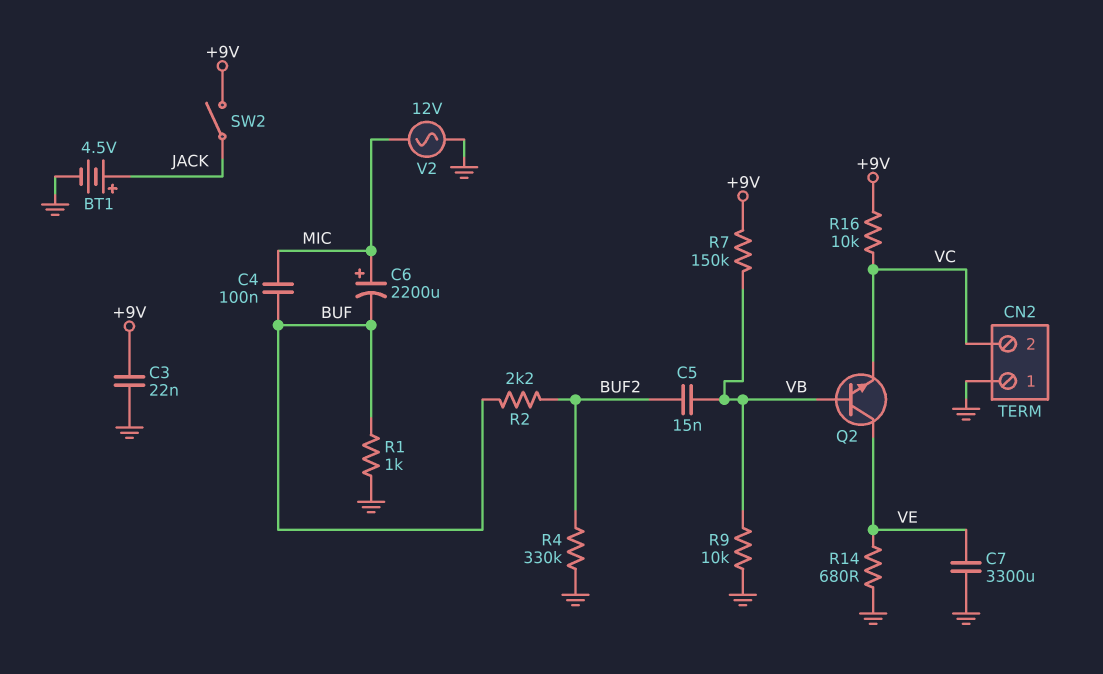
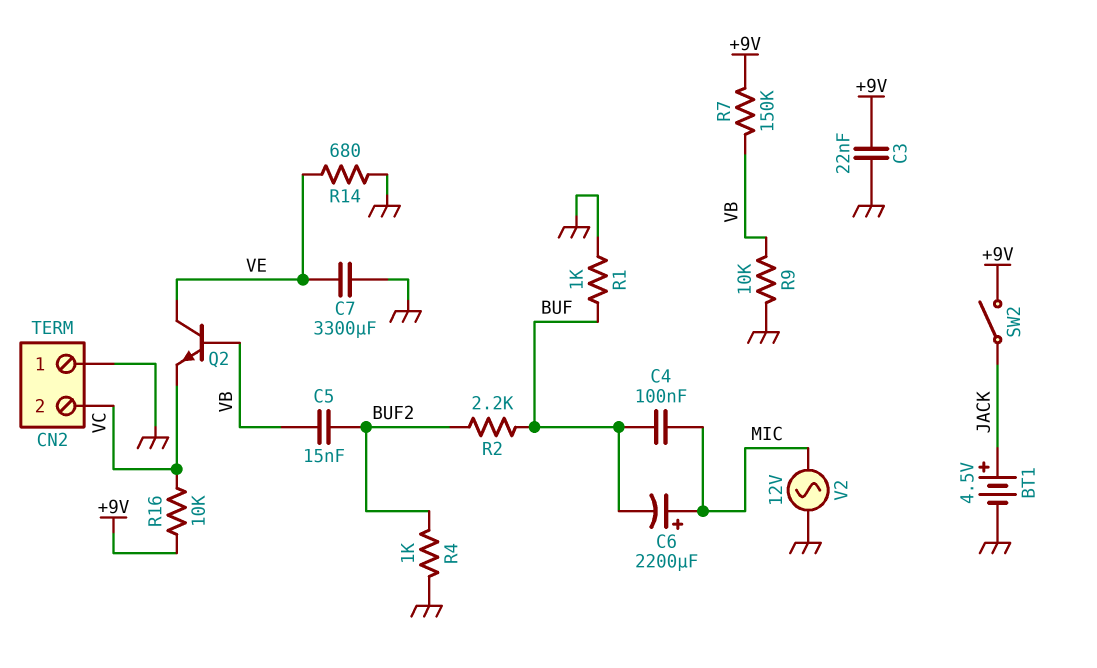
R4: 330k (BUF2, GND) -> 1k (BUF2, GND)

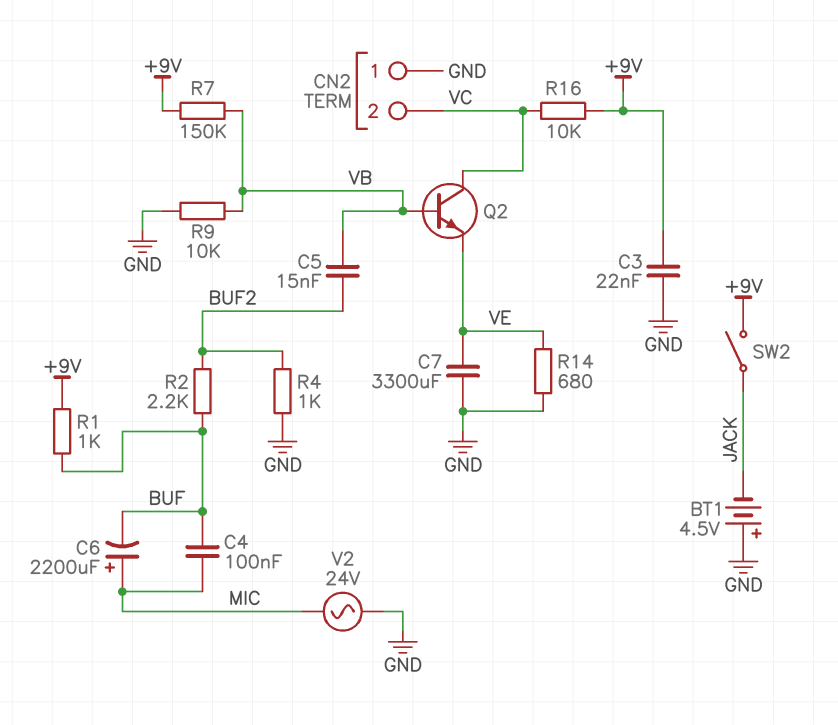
BT1: 4.5V (plus JACK, minus GND) -> 4.5V (plus GND, minus JACK)
Q2: NPN (B VB, C VE, E VC) -> NPN (B VB, C VC, E VE)
R1: 1k (BUF, GND) -> 1k (+9V, BUF)
V2: AC 12V (GND, MIC) -> AC 24V (GND, MIC)

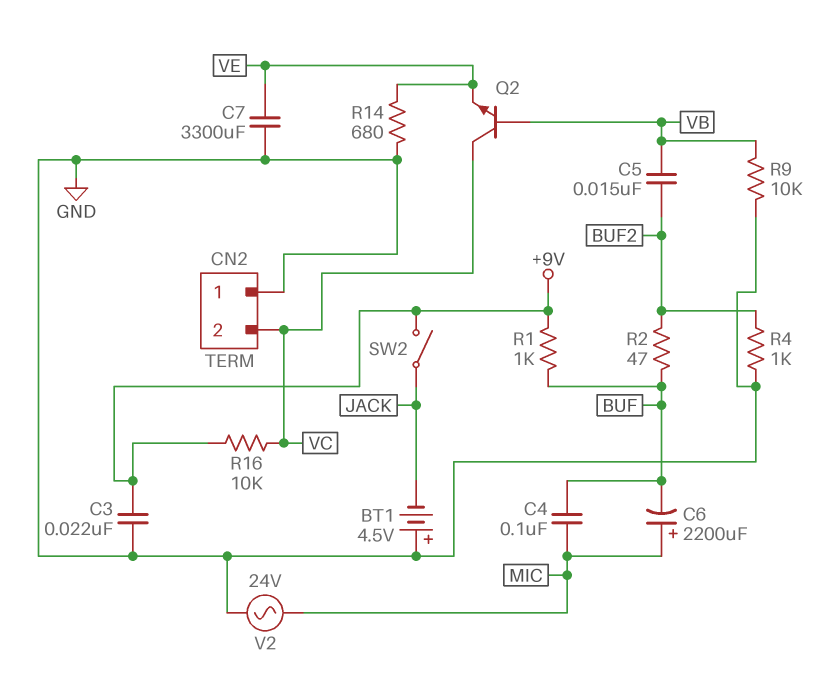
R2: 2.2k (BUF, BUF2) -> 47 (BUF, BUF2)
R7: 150k (+9V, VB) -> none

